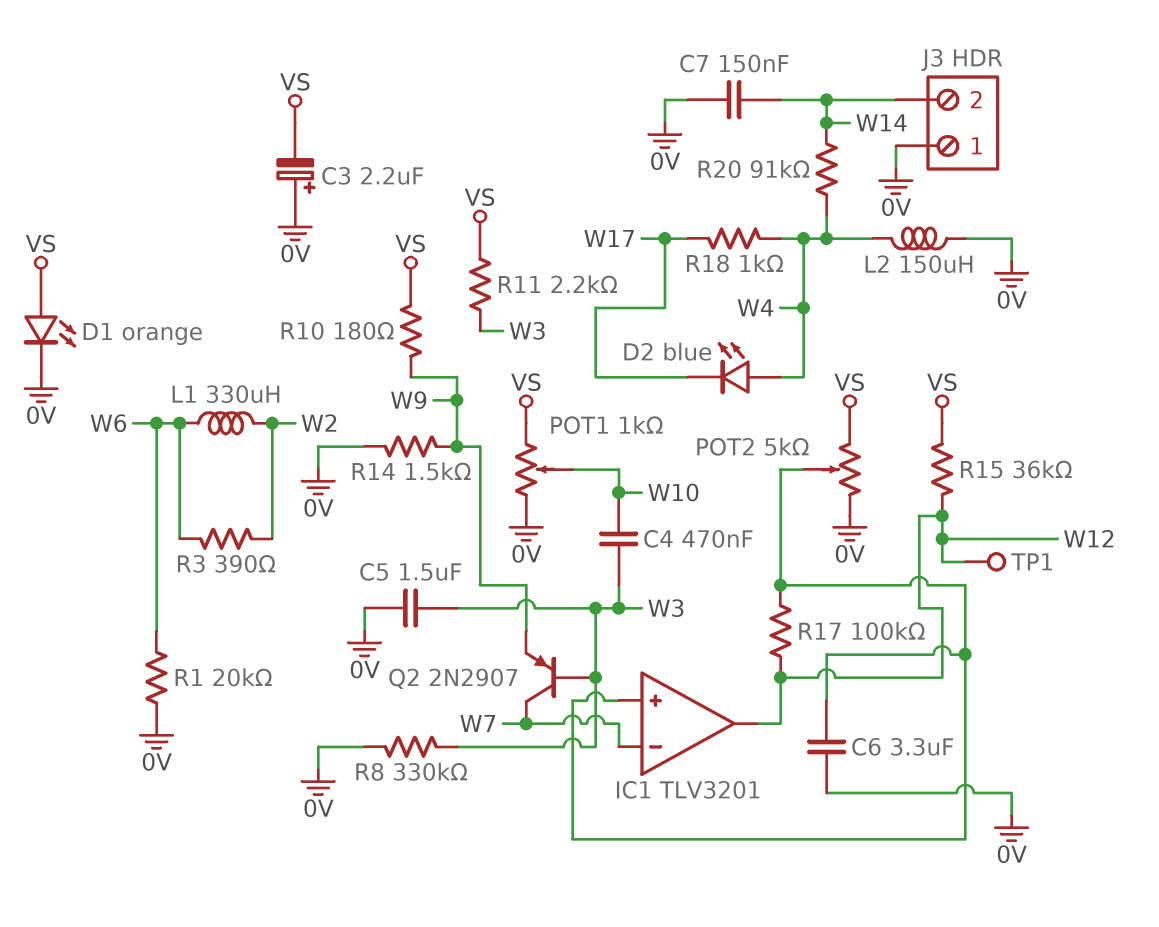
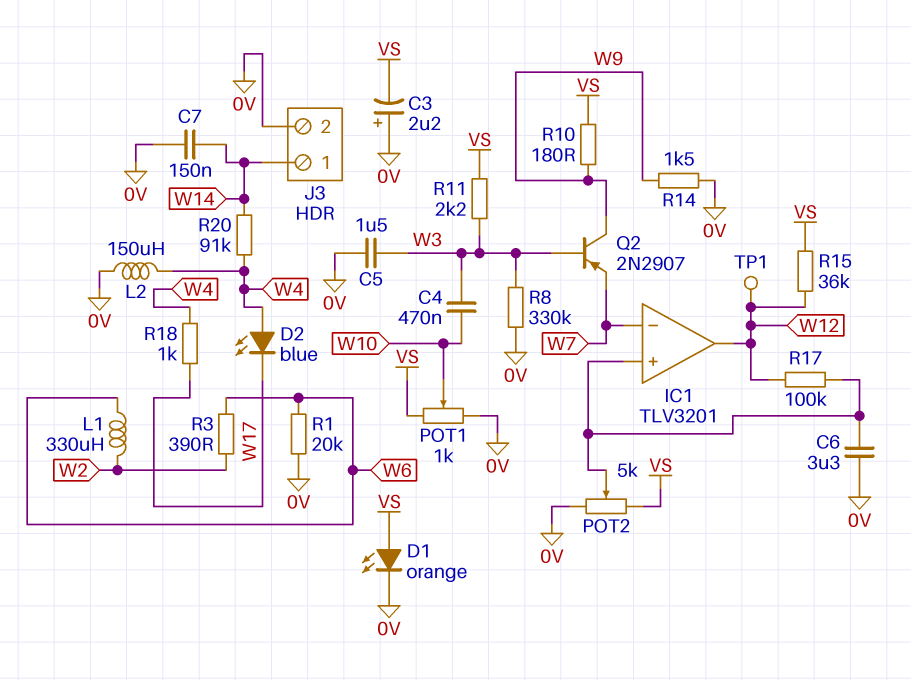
J3 pin 1: 0V -> W14
J3 pin 2: W14 -> 0V
Q2: PNP 2N2907 (B W3, C W7, E W9) -> PNP 2N2907 (B W3, C W9, E W7)

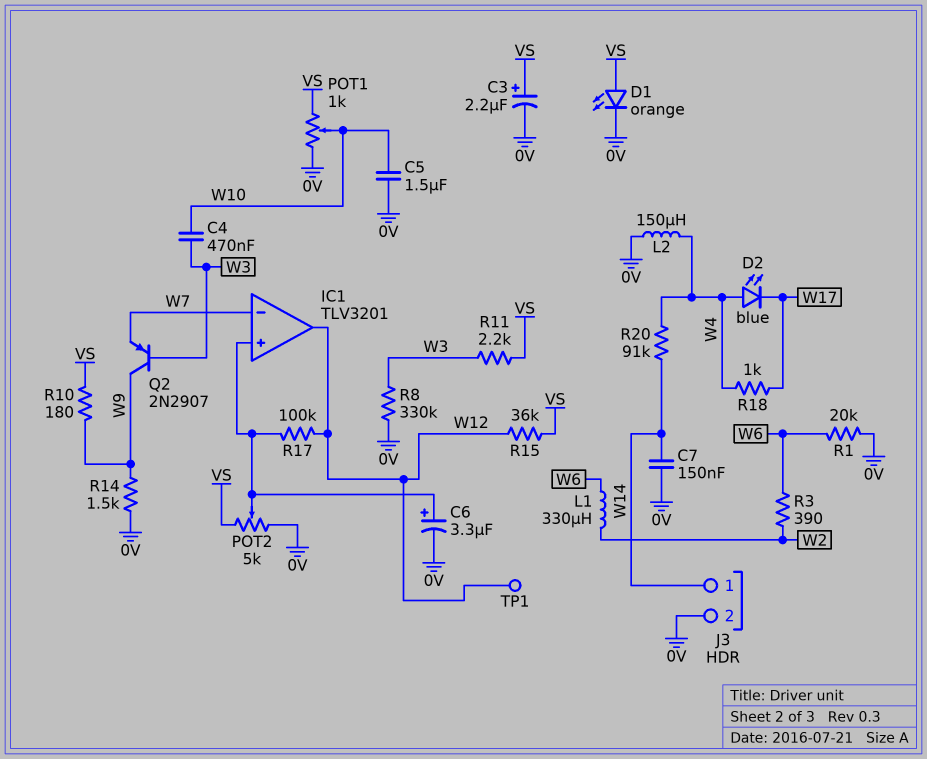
C3: 2.2uF (plus 0V, minus VS) -> 2.2uF (plus VS, minus 0V)
C5: 1.5uF (0V, W3) -> 1.5uF (0V, W10)
C6: 3.3uF (0V, IC1/in+) -> 3.3uF (plus IC1/in+, minus 0V)

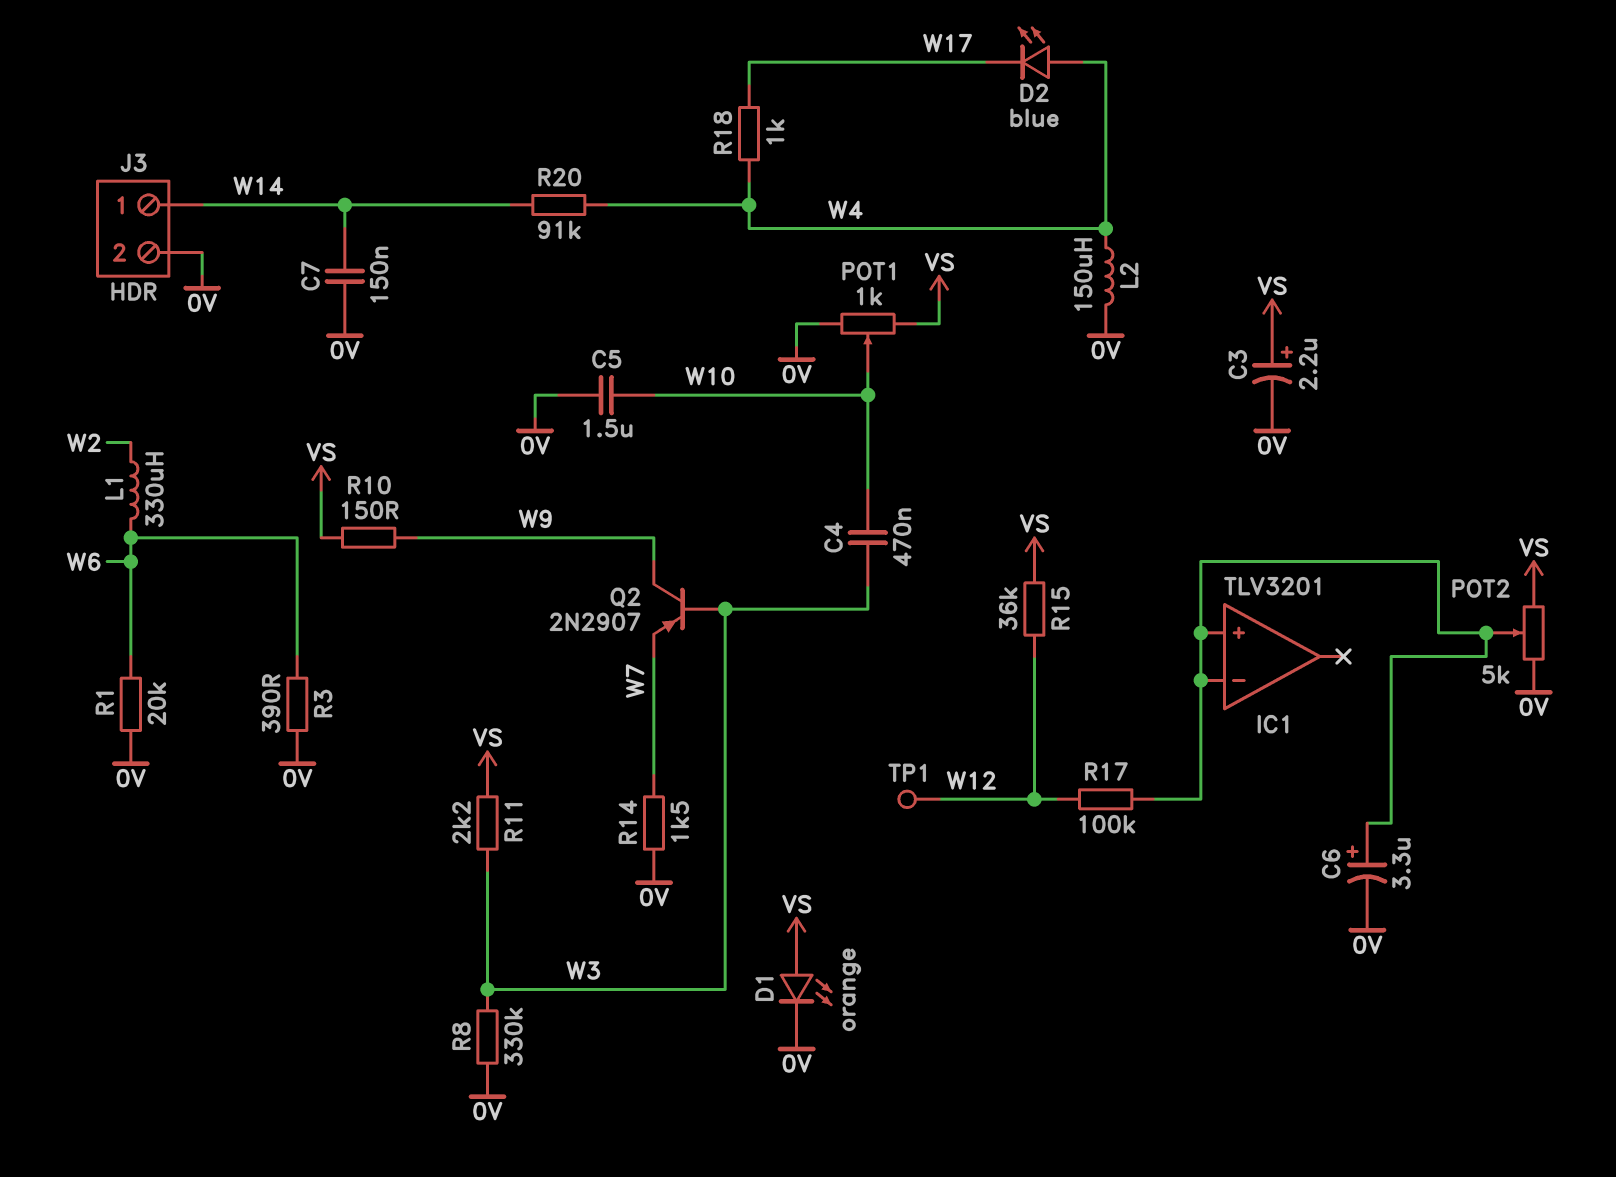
IC1 pin in-: W7 -> IC1/in+
IC1 pin out: W12 -> none
R3: 390 (W2, W6) -> 390 (0V, W6)
R10: 180 (VS, W9) -> 150 (VS, W9)
R14: 1.5k (0V, W9) -> 1.5k (0V, W7)

